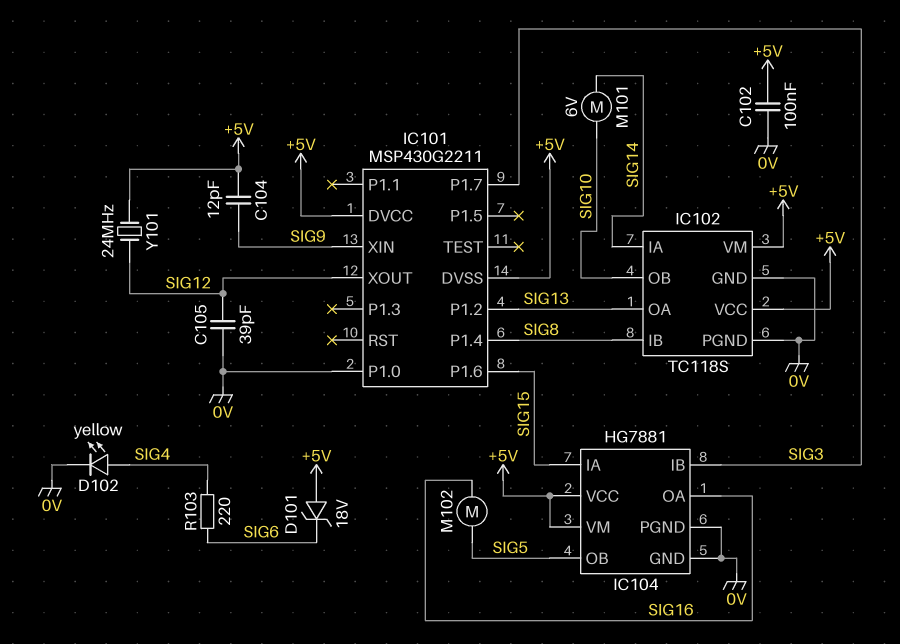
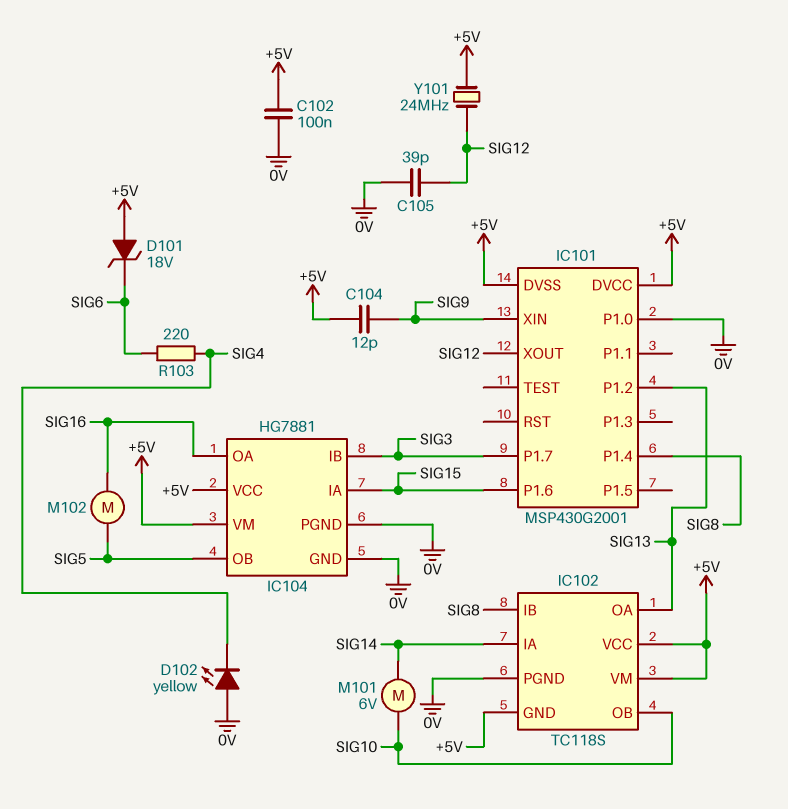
D102: LED yellow (A SIG4, K 0V) -> LED yellow (A 0V, K SIG4)
IC101: MSP430G2211 -> MSP430G2001
IC102 pin GND: 0V -> +5V

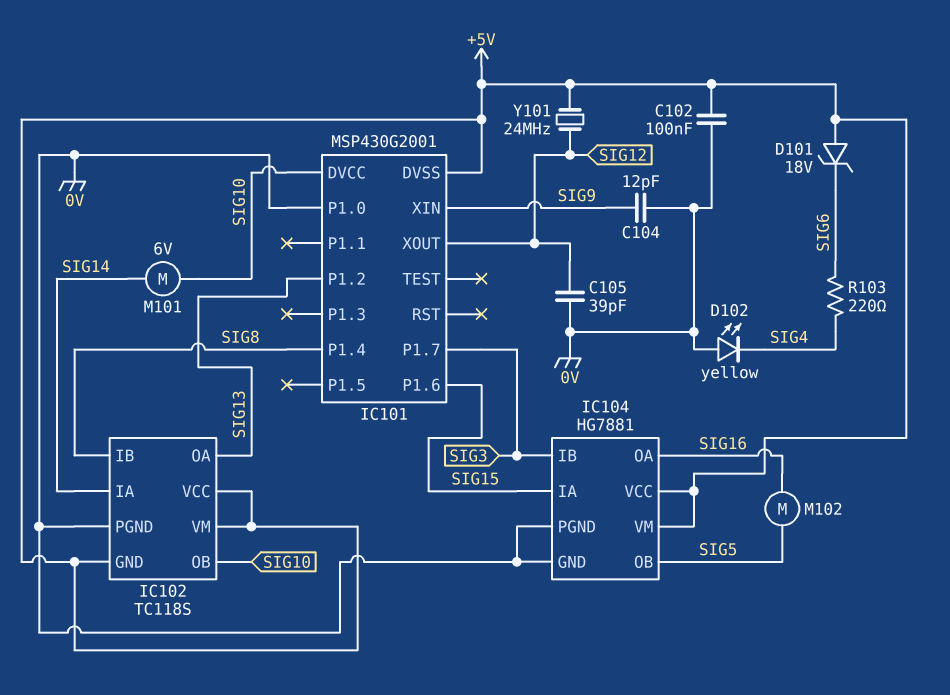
C104: 12pF (+5V, SIG9) -> 12pF (0V, SIG9)
IC101 pin DVCC: +5V -> SIG10

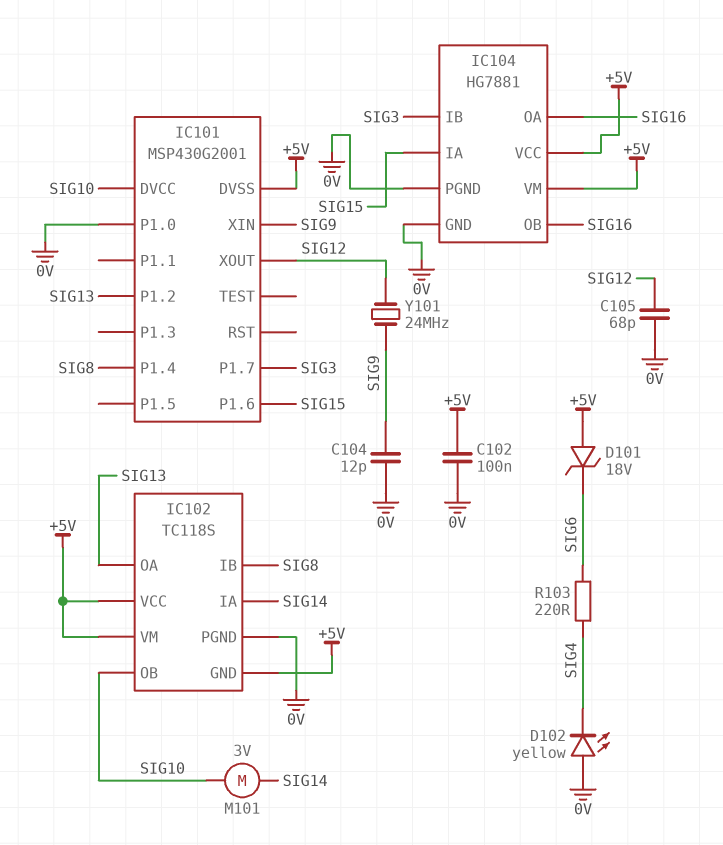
C105: 39pF (0V, SIG12) -> 68pF (0V, SIG12)
IC104 pin OB: SIG5 -> SIG16
M101: motor 6V (SIG10, SIG14) -> motor 3V (SIG10, SIG14)
M102: motor (SIG5, SIG16) -> none
Y101: 24MHz (+5V, SIG12) -> 24MHz (SIG9, SIG12)

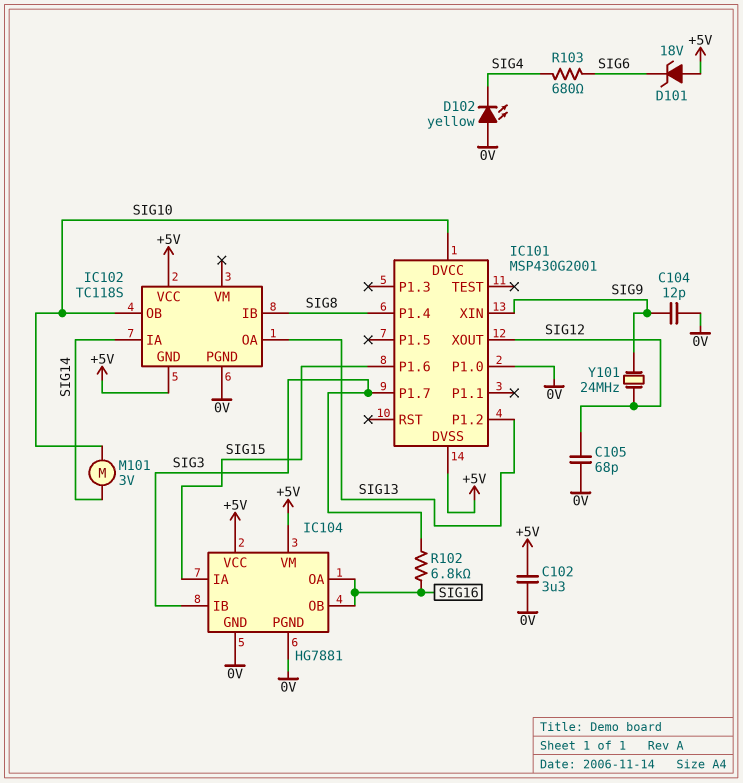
C102: 100nF (+5V, 0V) -> 3.3uF (+5V, 0V)
IC102 pin VM: +5V -> none
R102: none -> 6.8k (SIG3, SIG16)
R103: 220 (SIG4, SIG6) -> 680 (SIG4, SIG6)

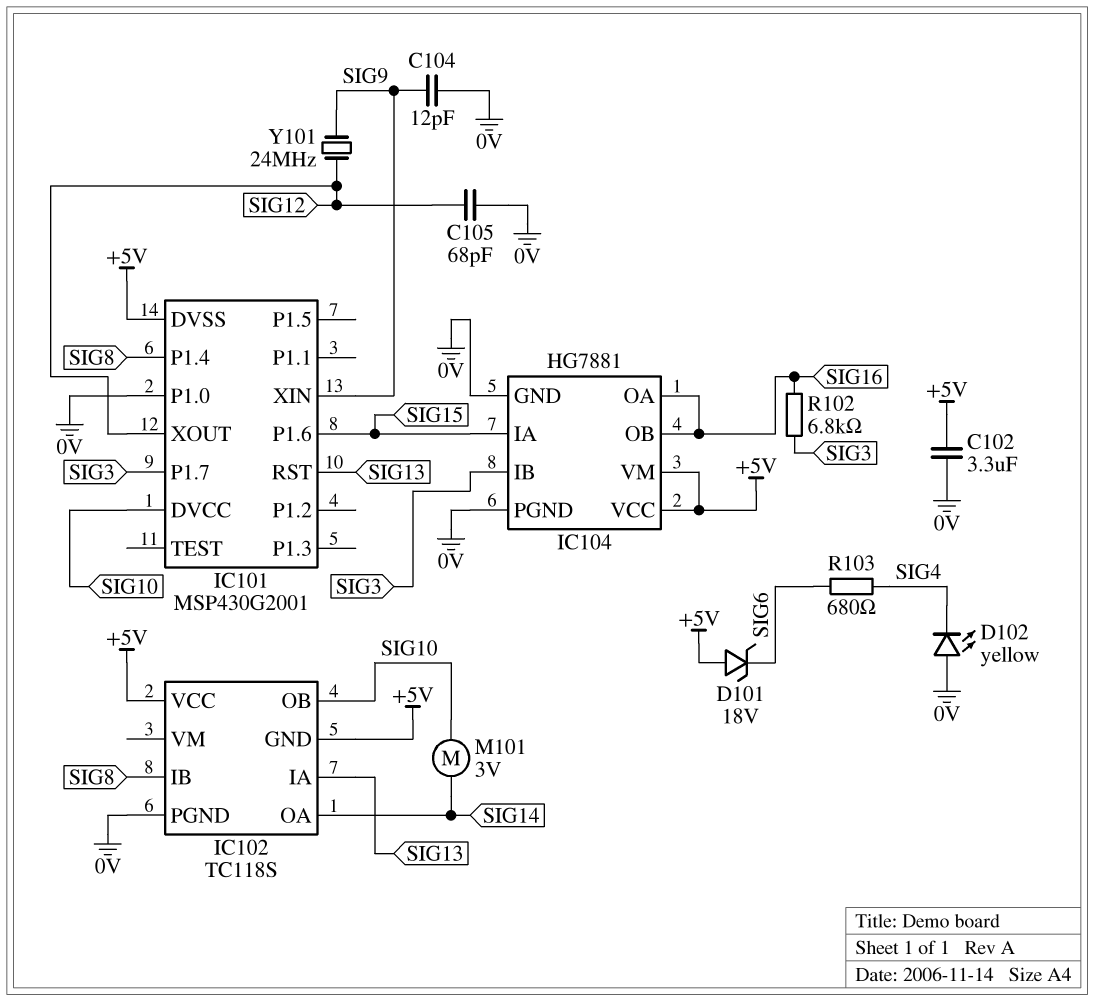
IC101 pin P1.2: SIG13 -> none
IC101 pin RST: none -> SIG13
IC102 pin IA: SIG14 -> SIG13
IC102 pin OA: SIG13 -> SIG14

